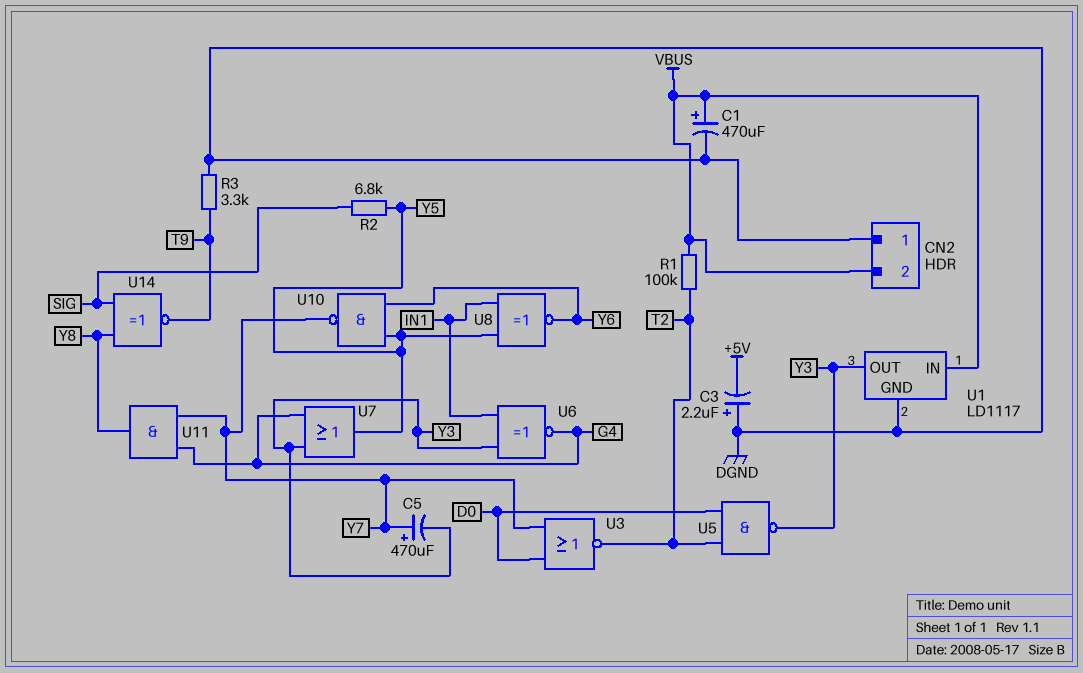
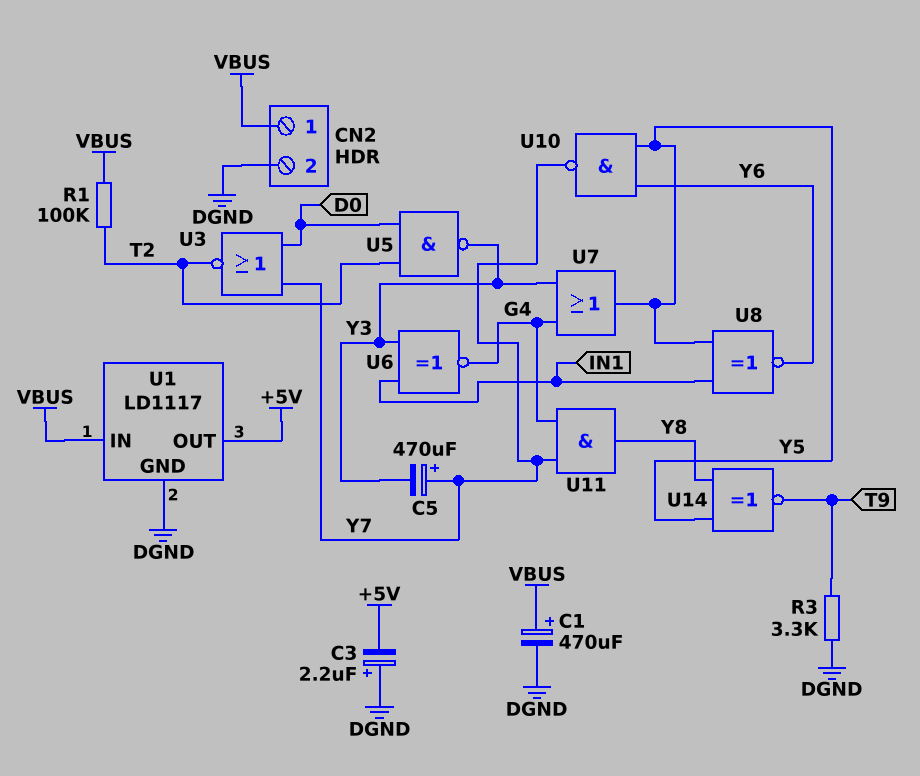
CN2 pin 1: DGND -> VBUS
CN2 pin 2: VBUS -> DGND
R2: 6.8k (SIG, Y5) -> none
U1 pin OUT: Y3 -> +5V
U14: XNOR (in SIG, in Y8, out T9) -> XNOR (in Y5, in Y8, out T9)

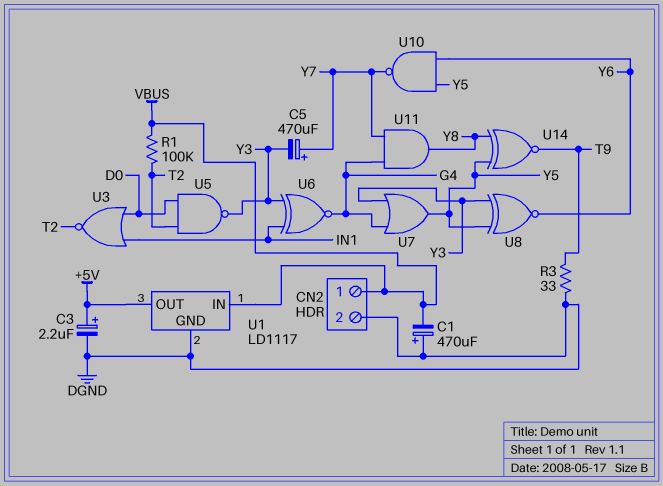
C1: 470uF (plus VBUS, minus DGND) -> 470uF (plus DGND, minus VBUS)
C3: 2.2uF (plus DGND, minus +5V) -> 2.2uF (plus +5V, minus DGND)
R3: 3.3k (DGND, T9) -> 33 (DGND, T9)
U3: NOR (in D0, in Y7, out T2) -> NOR (in D0, in IN1, out T2)
U8: XNOR (in IN1, in Y5, out Y6) -> XNOR (in Y3, in Y5, out Y6)

